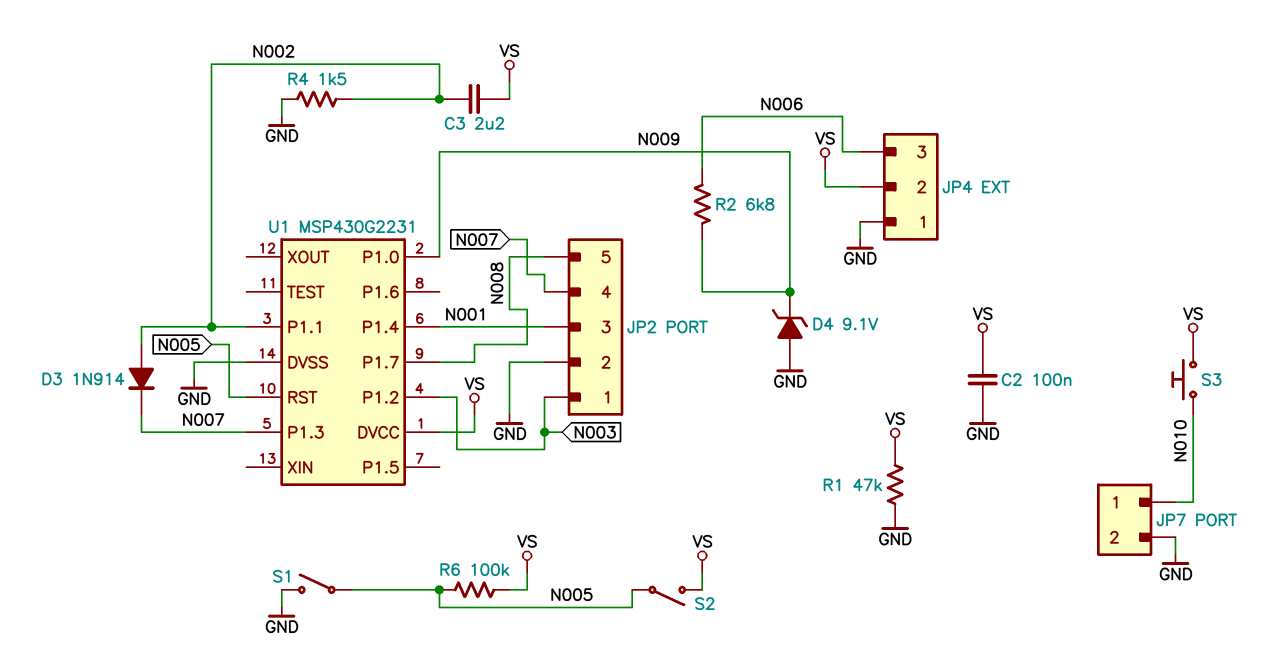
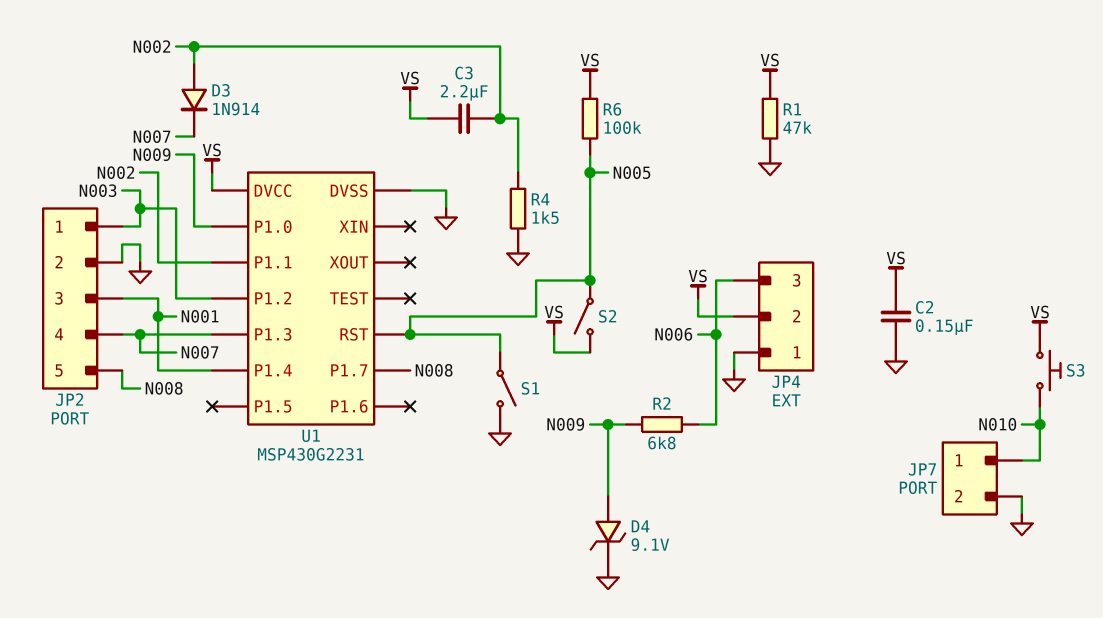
C2: 100nF (GND, VS) -> 150nF (GND, VS)
D4: zener 9.1V (A GND, K N009) -> zener 9.1V (A N009, K GND)

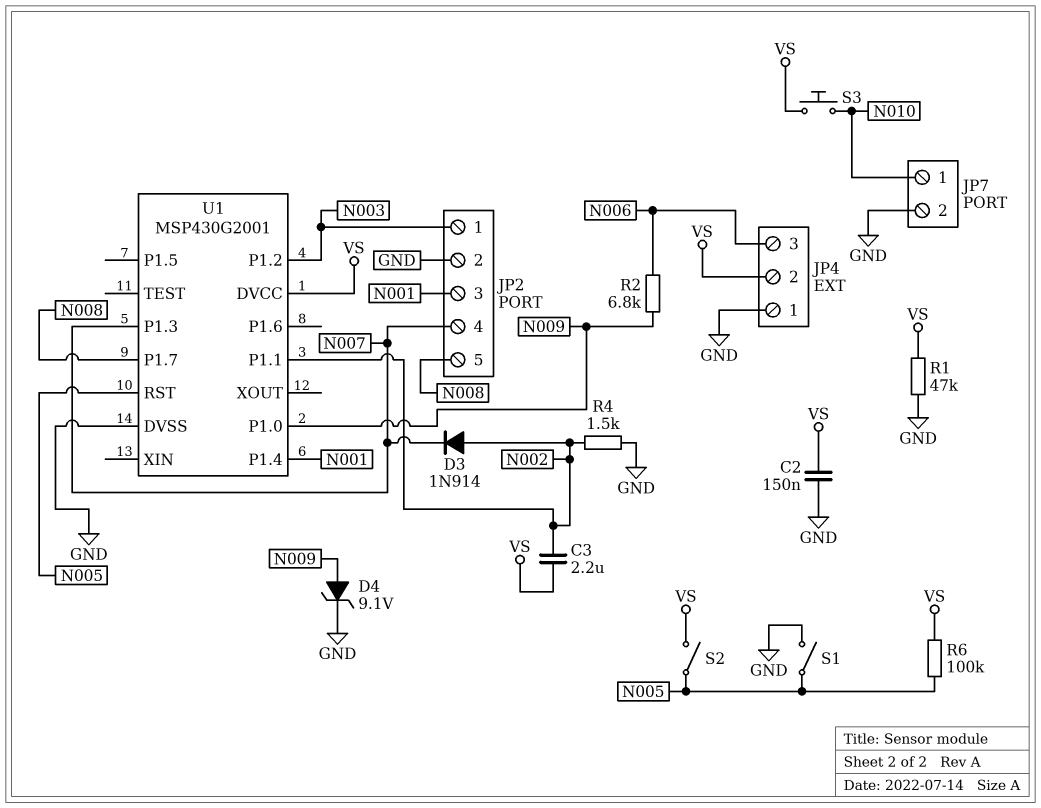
U1: MSP430G2231 -> MSP430G2001

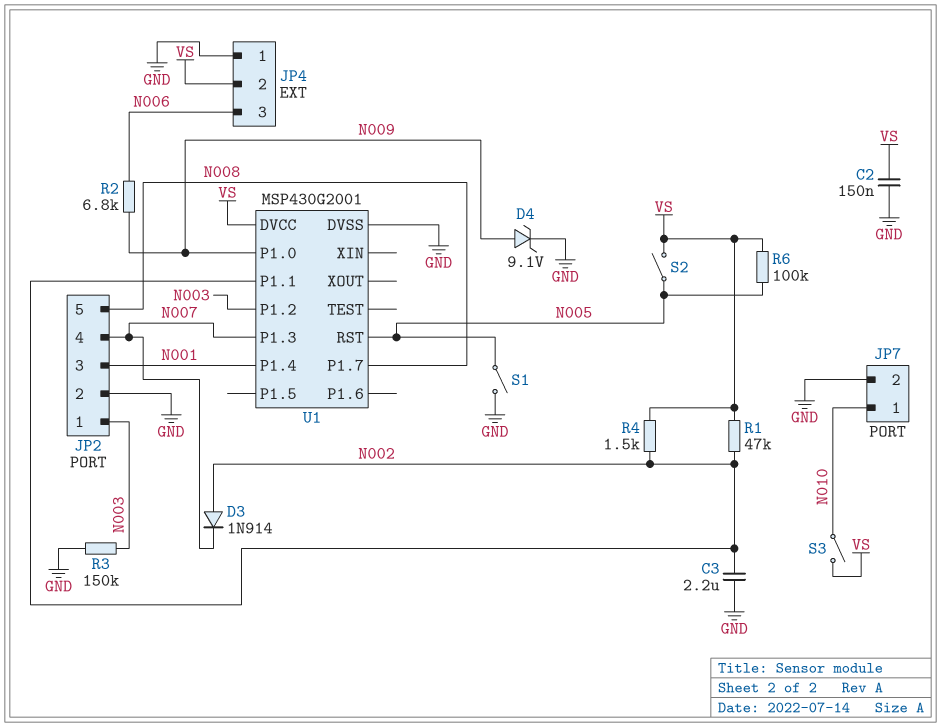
C3: 2.2uF (N002, VS) -> 2.2uF (GND, N002)
R1: 47k (GND, VS) -> 47k (N002, VS)
R3: none -> 150k (GND, N003)
R4: 1.5k (GND, N002) -> 1.5k (N002, VS)
S3: button (N010, VS) -> switch (N010, VS)

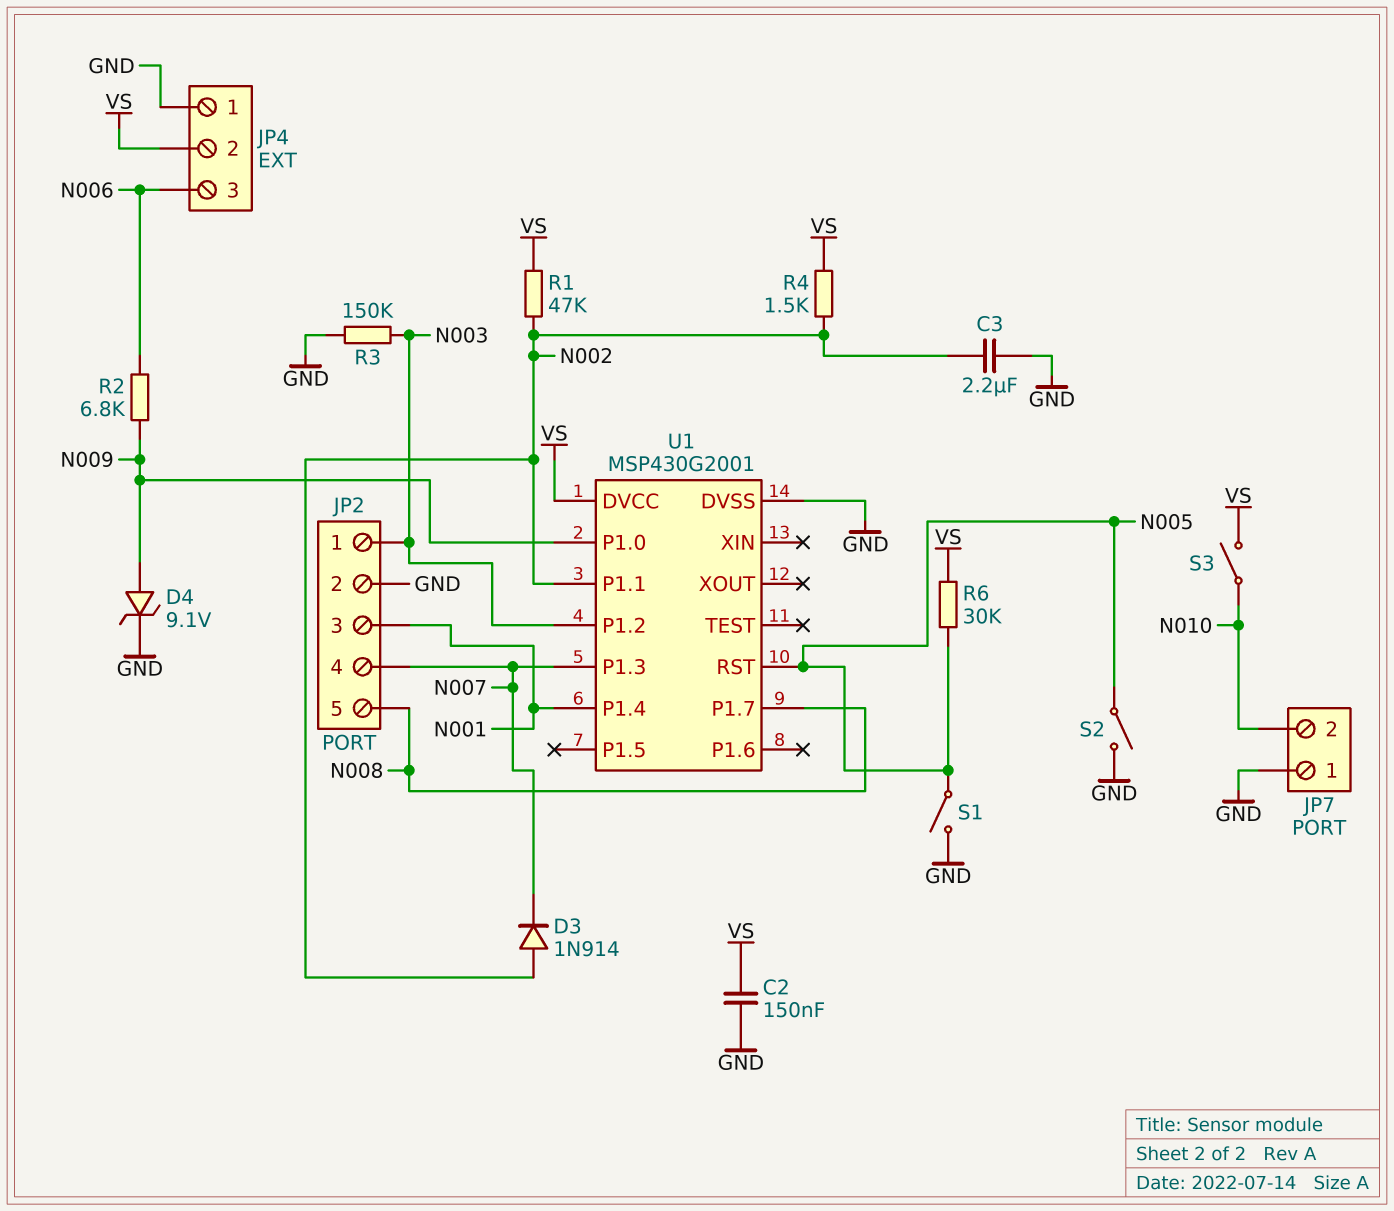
JP7 pin 1: N010 -> GND
JP7 pin 2: GND -> N010
R6: 100k (N005, VS) -> 30k (N005, VS)
S2: switch (N005, VS) -> switch (GND, N005)

